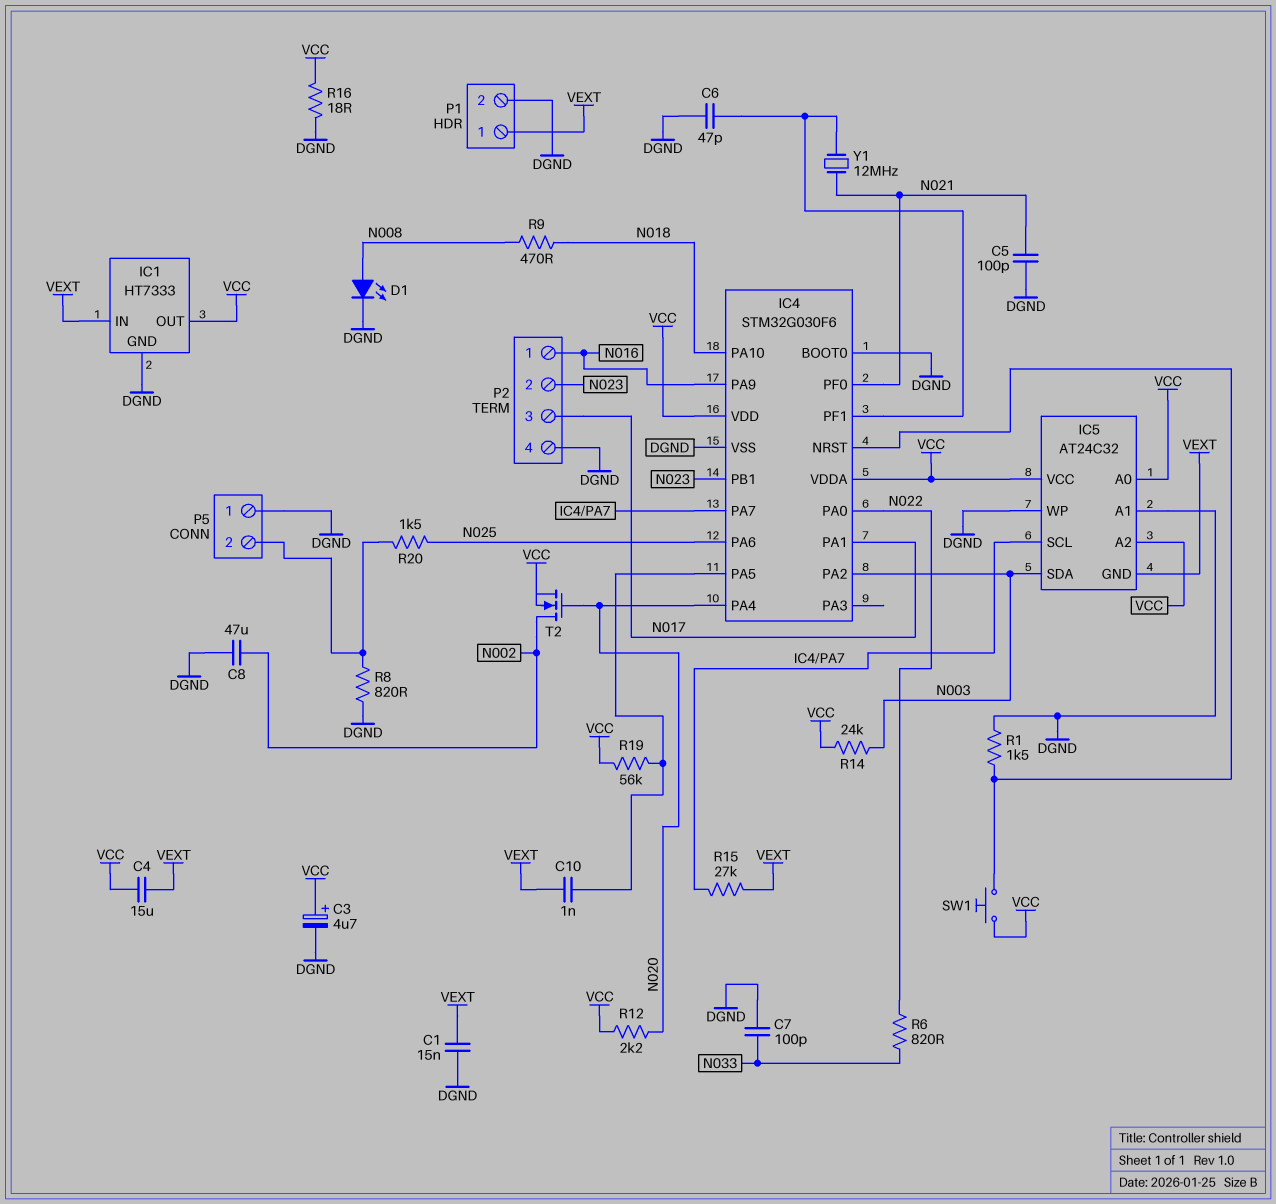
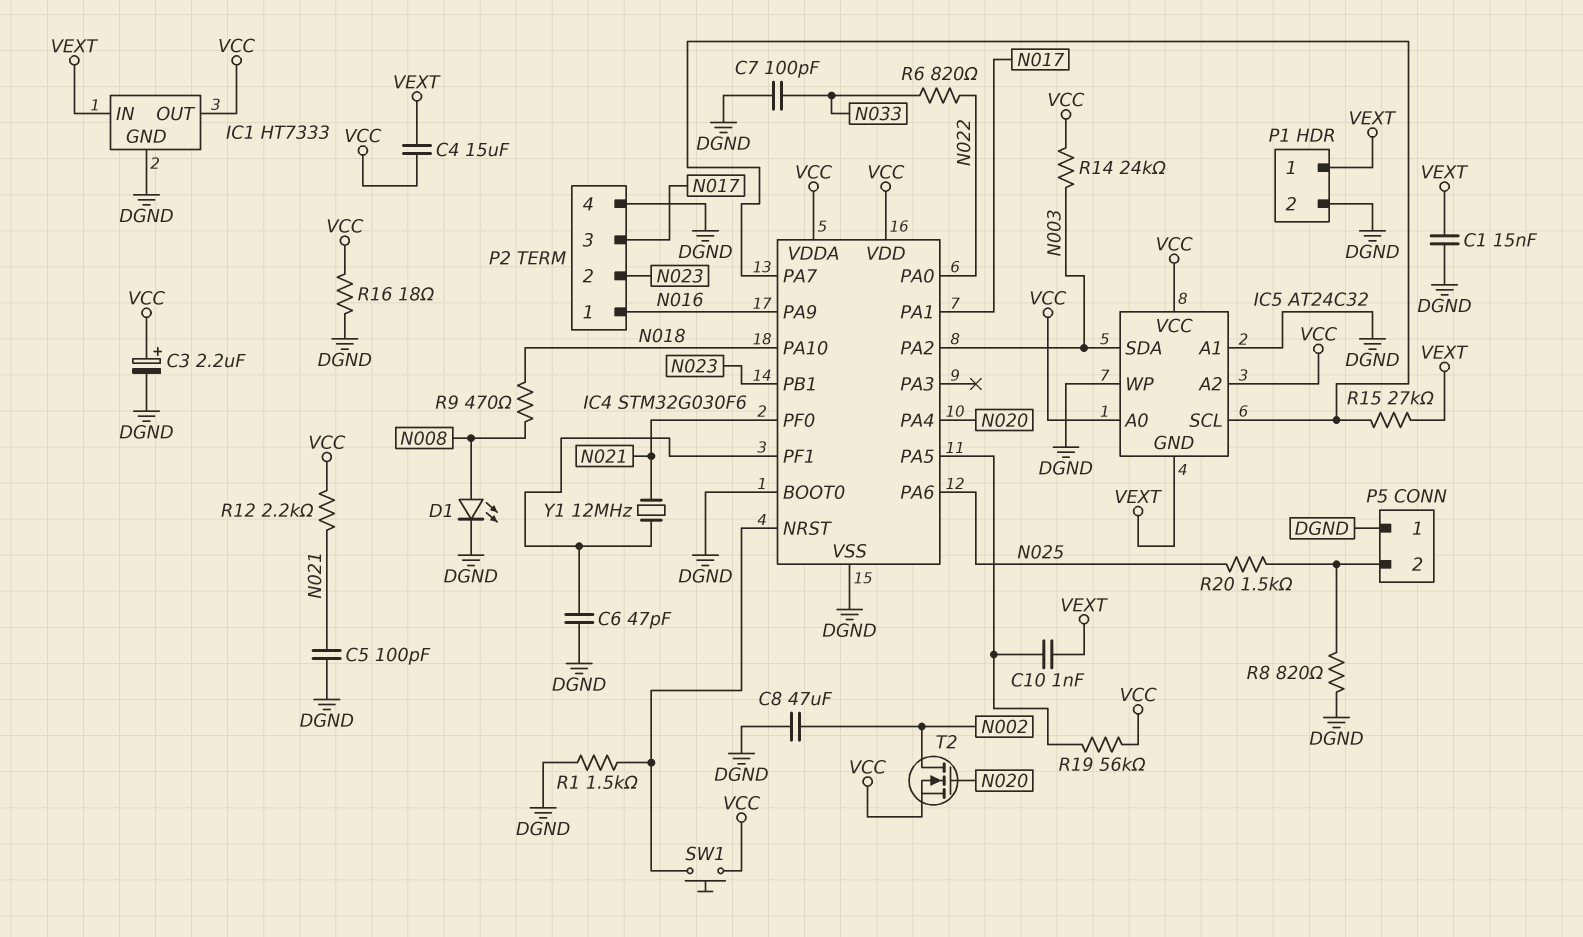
C3: 4.7uF (plus VCC, minus DGND) -> 2.2uF (plus VCC, minus DGND)
R12: 2.2k (N020, VCC) -> 2.2k (N021, VCC)

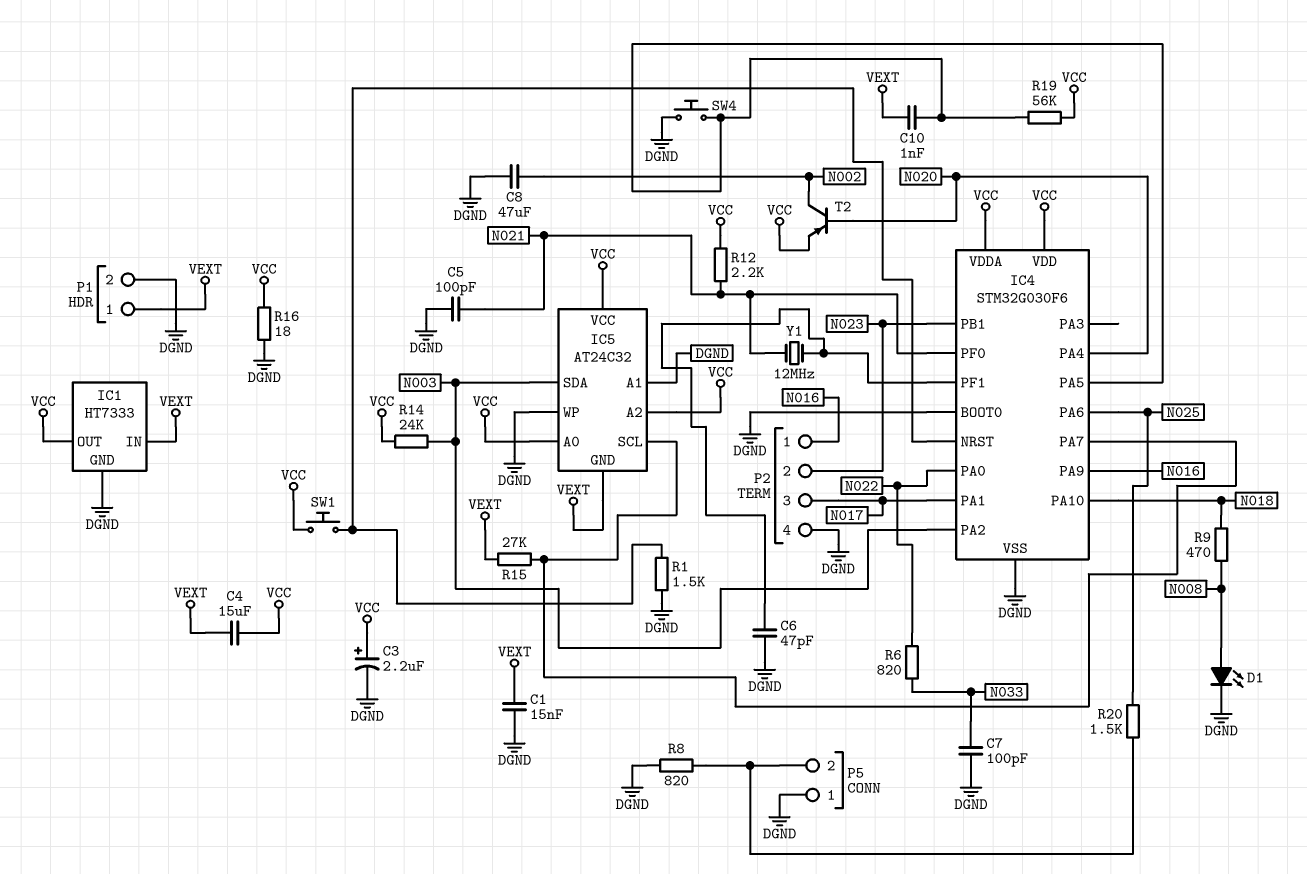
SW4: none -> button (DGND, IC4/PA5)
T2: NMOS (G N020, D N002, S VCC) -> PNP (B N020, C N002, E VCC)

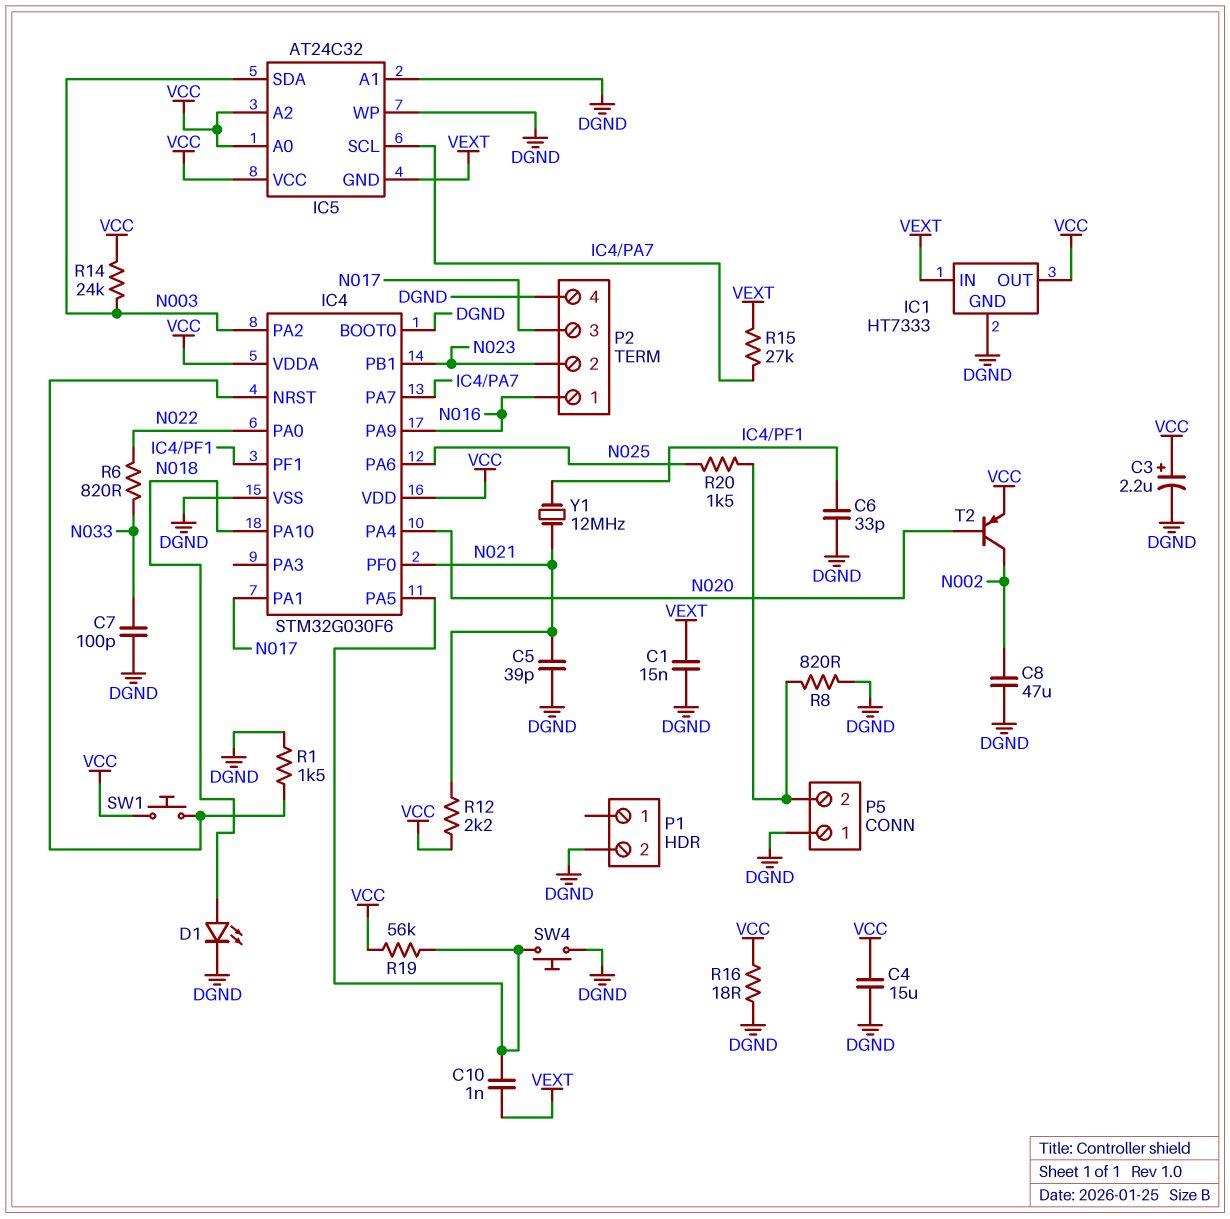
C4: 15uF (VCC, VEXT) -> 15uF (DGND, VCC)
C5: 100pF (DGND, N021) -> 39pF (DGND, N021)
C6: 47pF (DGND, IC4/PF1) -> 33pF (DGND, IC4/PF1)
D1: LED (A N008, K DGND) -> LED (A N018, K DGND)
P1 pin 1: VEXT -> none
R9: 470 (N008, N018) -> none

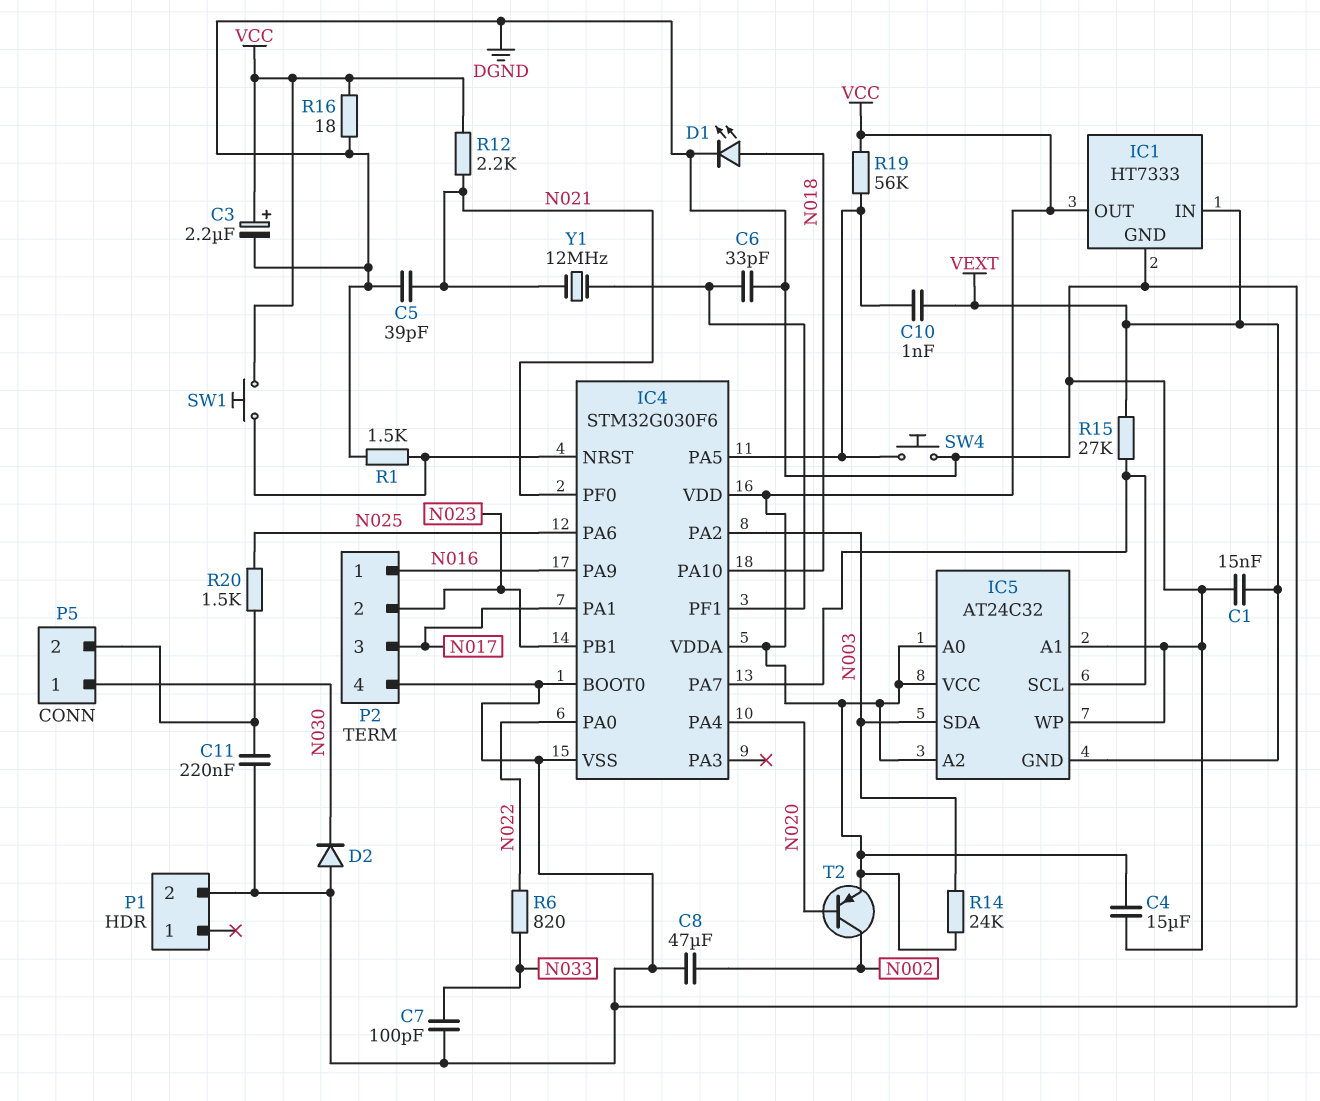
C11: none -> 220nF (DGND, P5/2)
D2: none -> diode (A DGND, K N030)
P5 pin 1: DGND -> N030
R8: 820 (DGND, P5/2) -> none

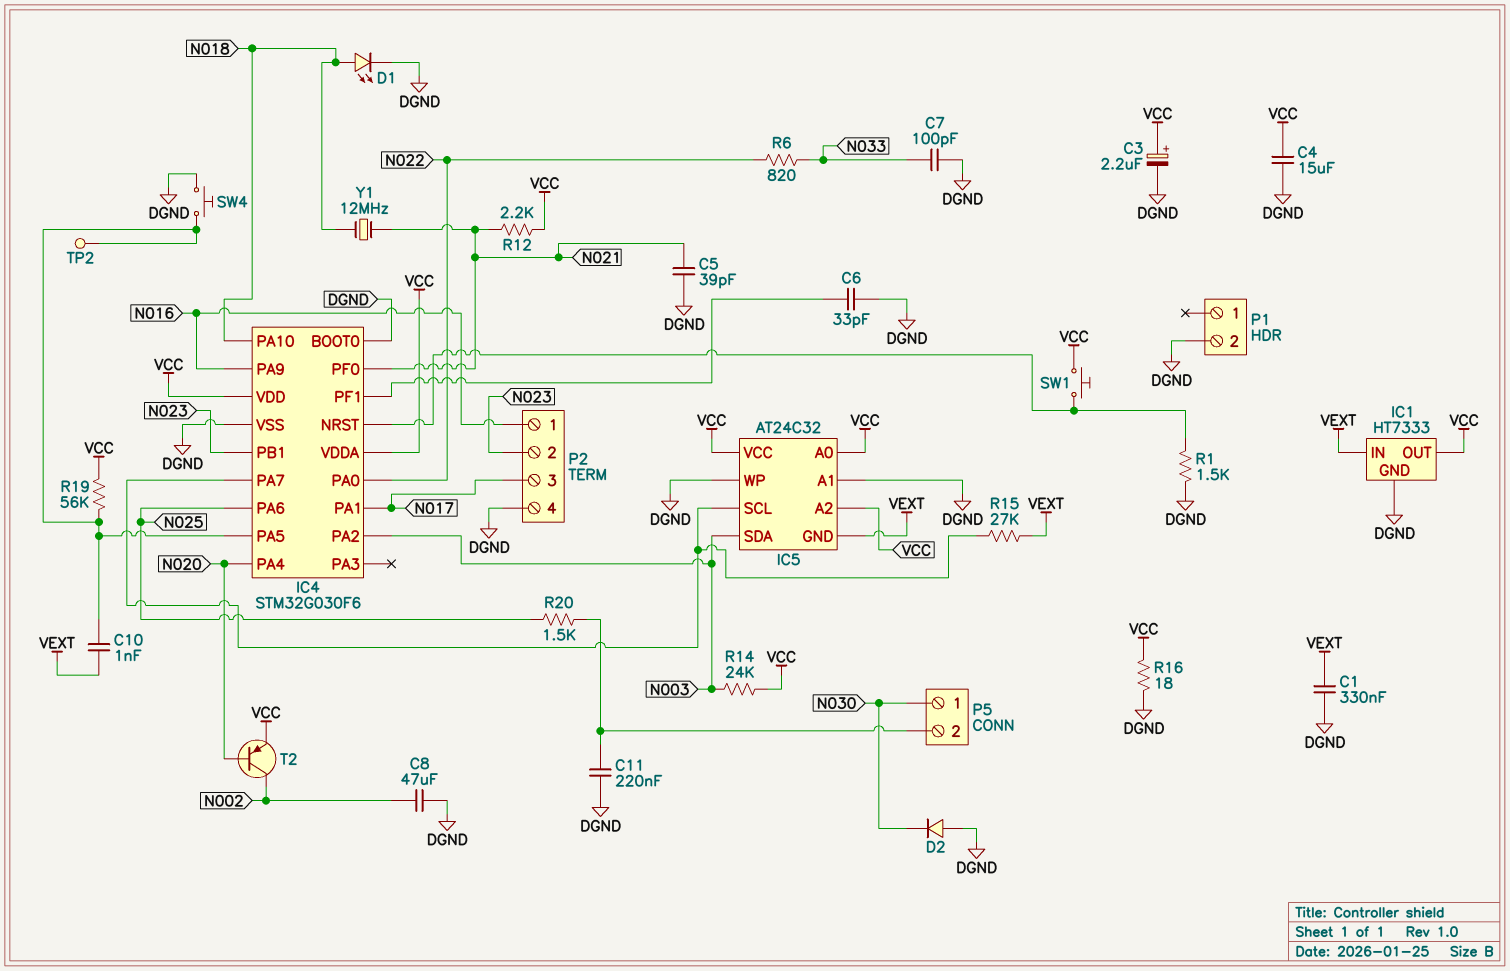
C1: 15nF (DGND, VEXT) -> 330nF (DGND, VEXT)
TP2: none -> test point (IC4/PA5)
Y1: 12MHz (IC4/PF1, N021) -> 12MHz (N018, N021)

